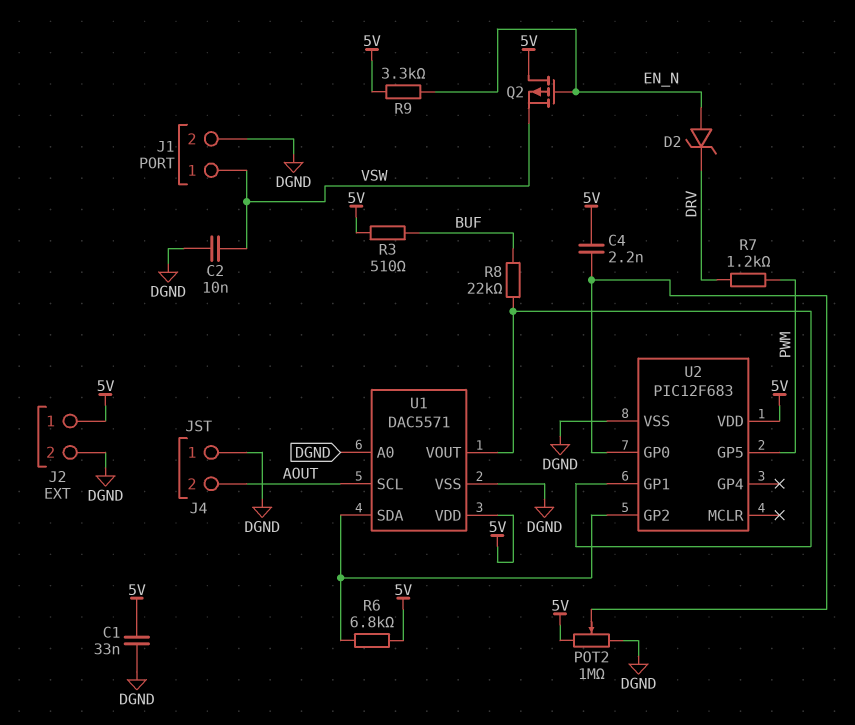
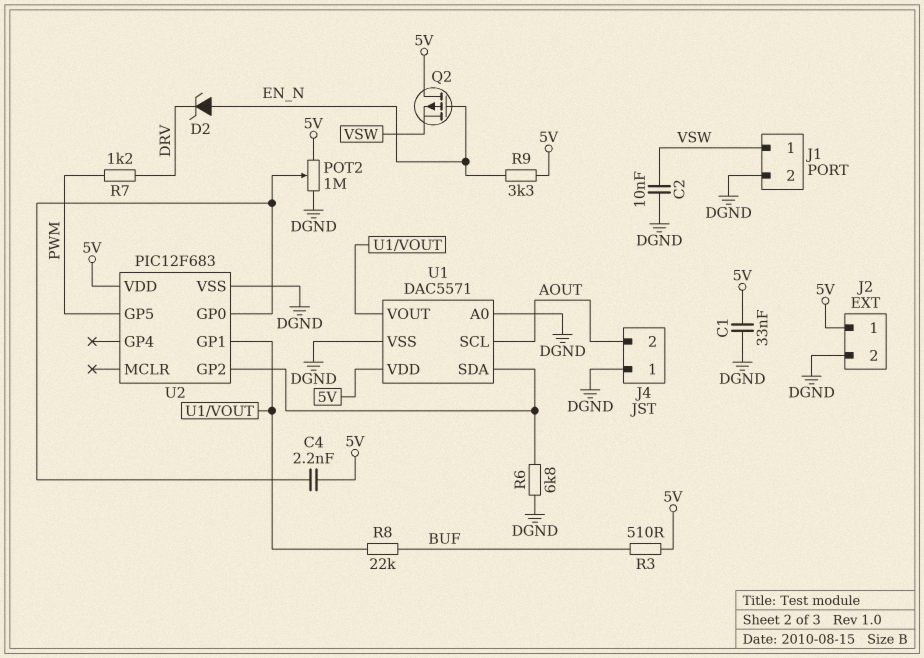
R6: 6.8k (5V, U1/SDA) -> 6.8k (DGND, U1/SDA)

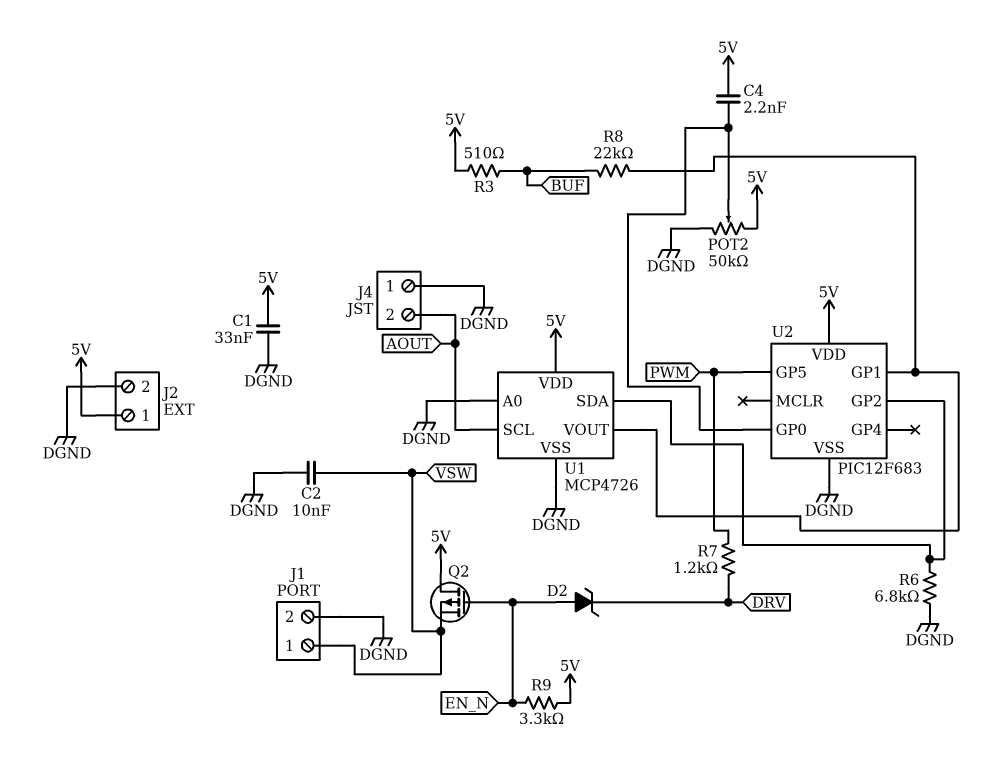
POT2: 1M (5V, DGND, wiper U2/GP0) -> 50k (5V, DGND, wiper U2/GP0)
U1: DAC5571 -> MCP4726

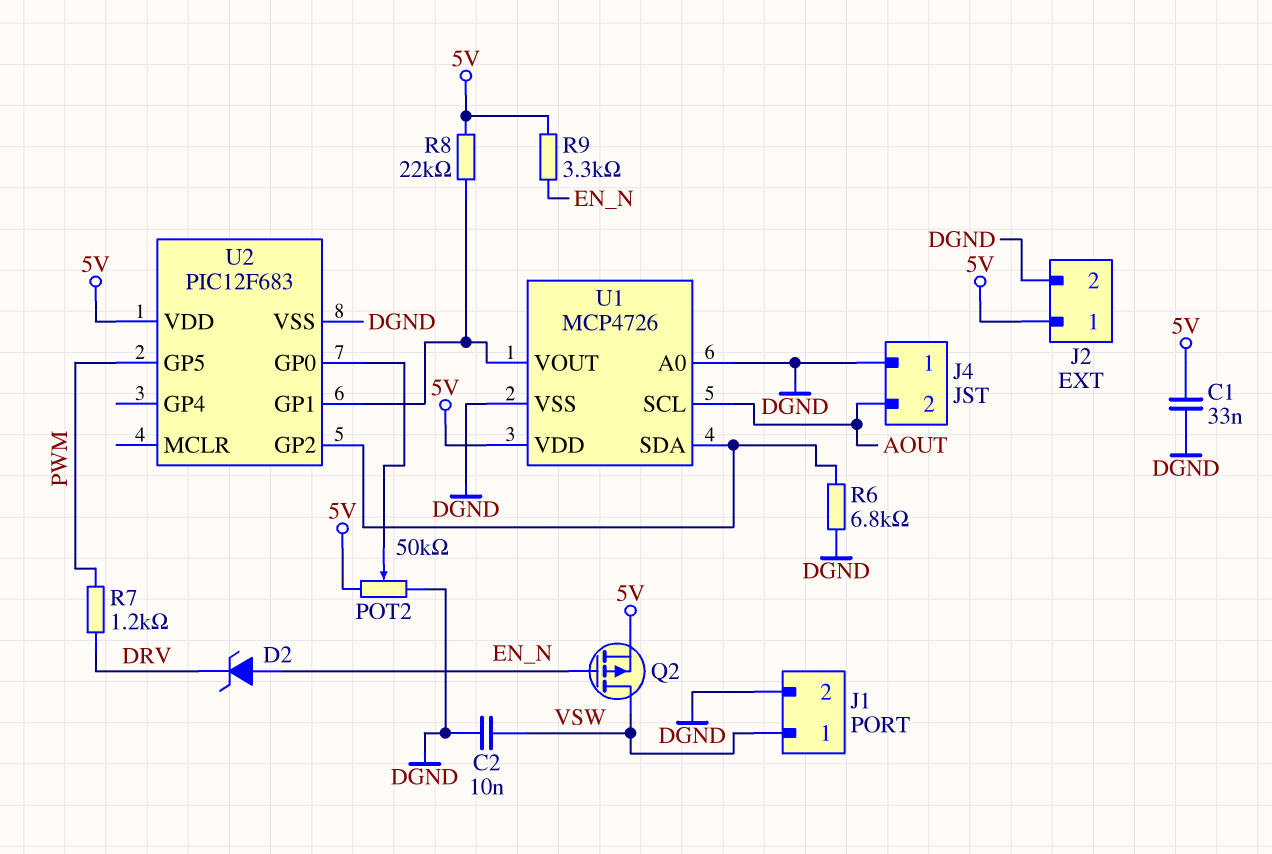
C4: 2.2nF (5V, U2/GP0) -> none
Q2: PMOS (G EN_N, D 5V, S VSW) -> PMOS (G EN_N, D VSW, S 5V)
R3: 510 (5V, BUF) -> none
R8: 22k (BUF, U1/VOUT) -> 22k (5V, U1/VOUT)

